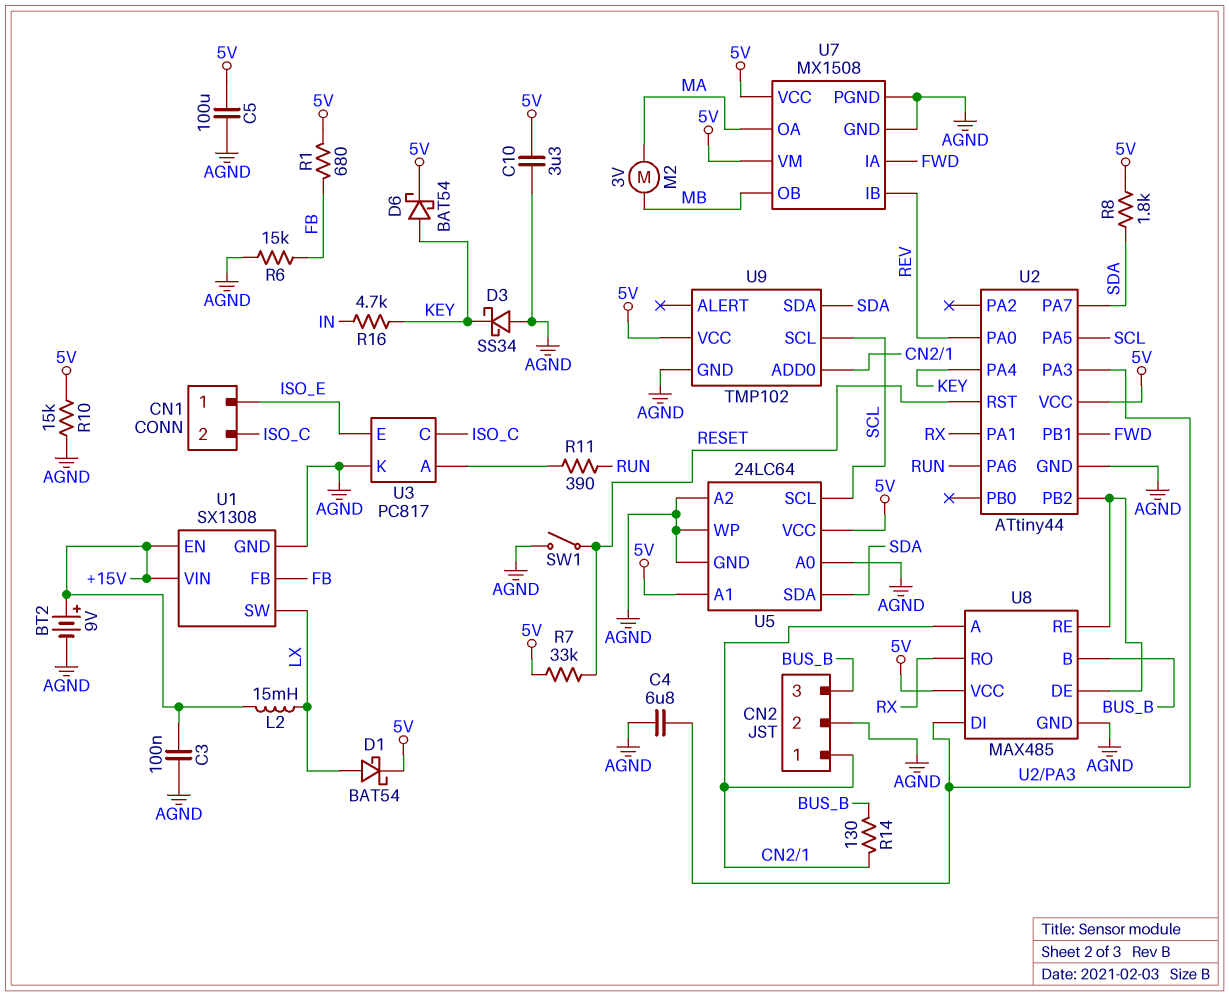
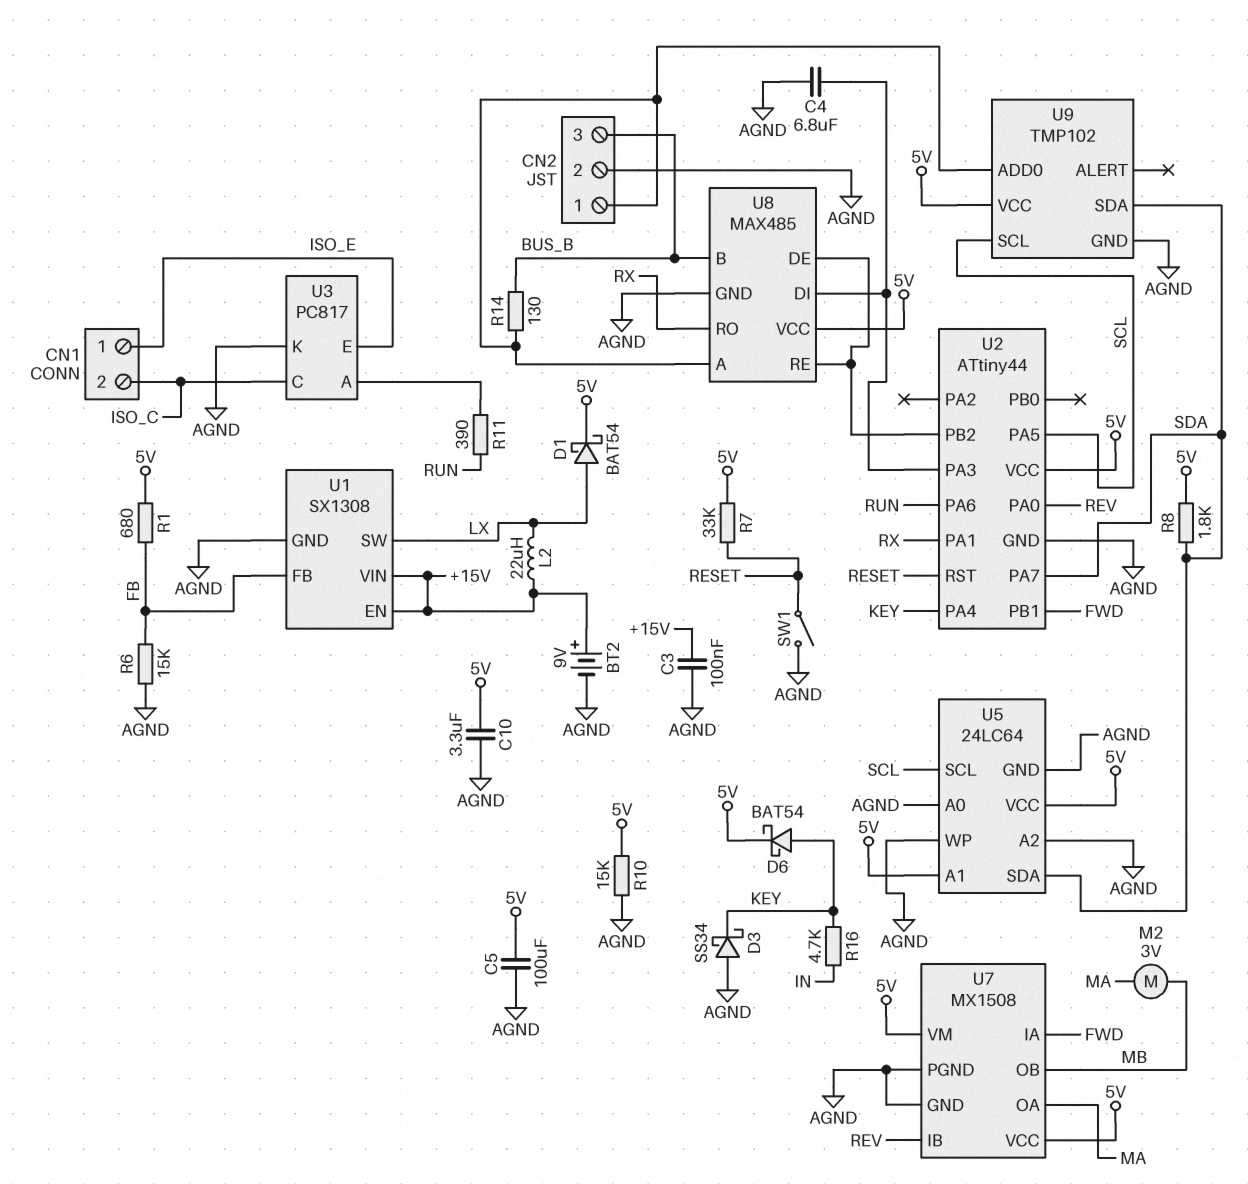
L2: 15mH (+15V, LX) -> 22uH (+15V, LX)

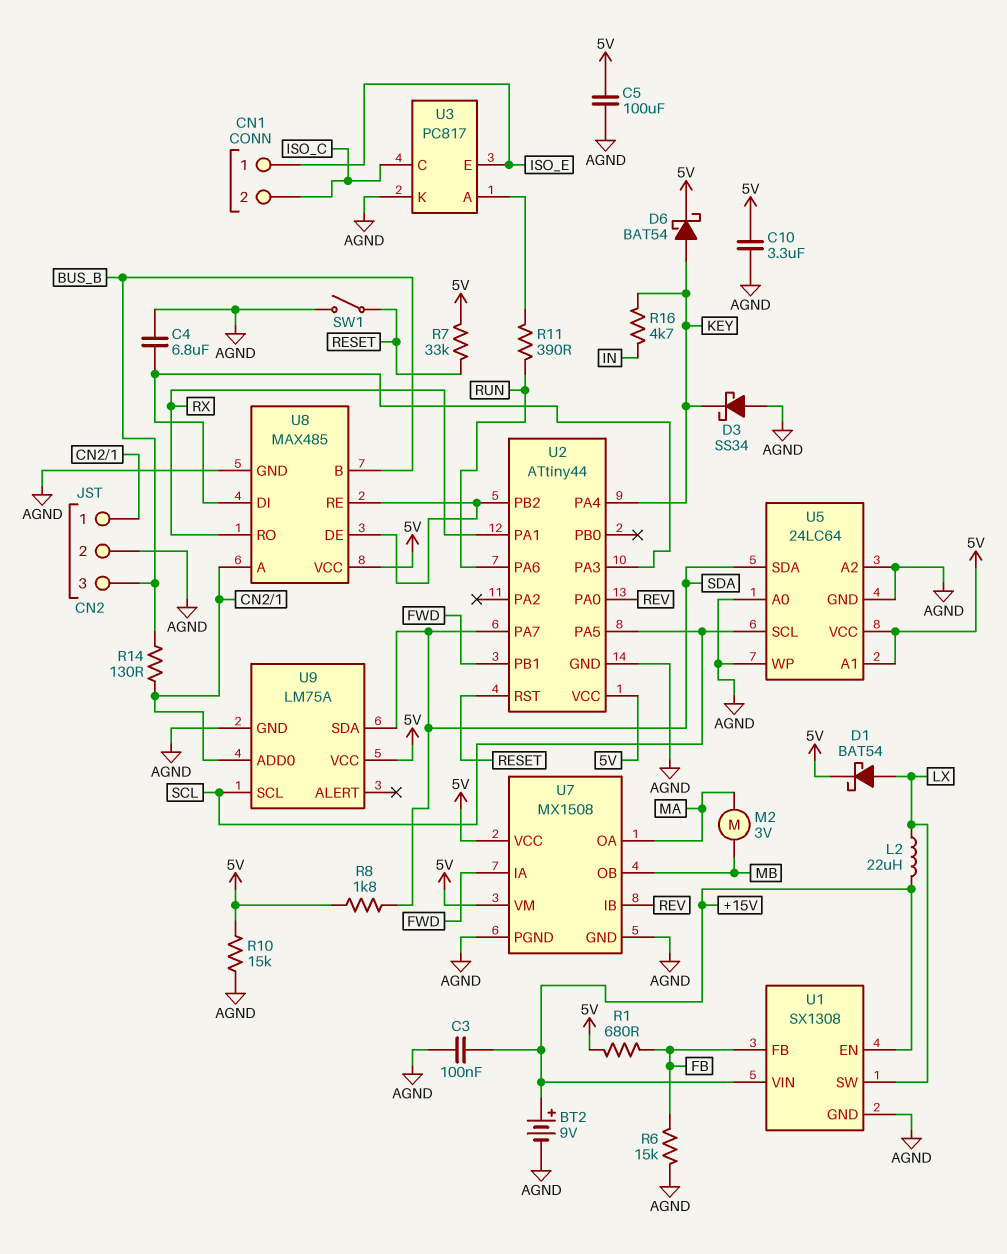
U9: TMP102 -> LM75A

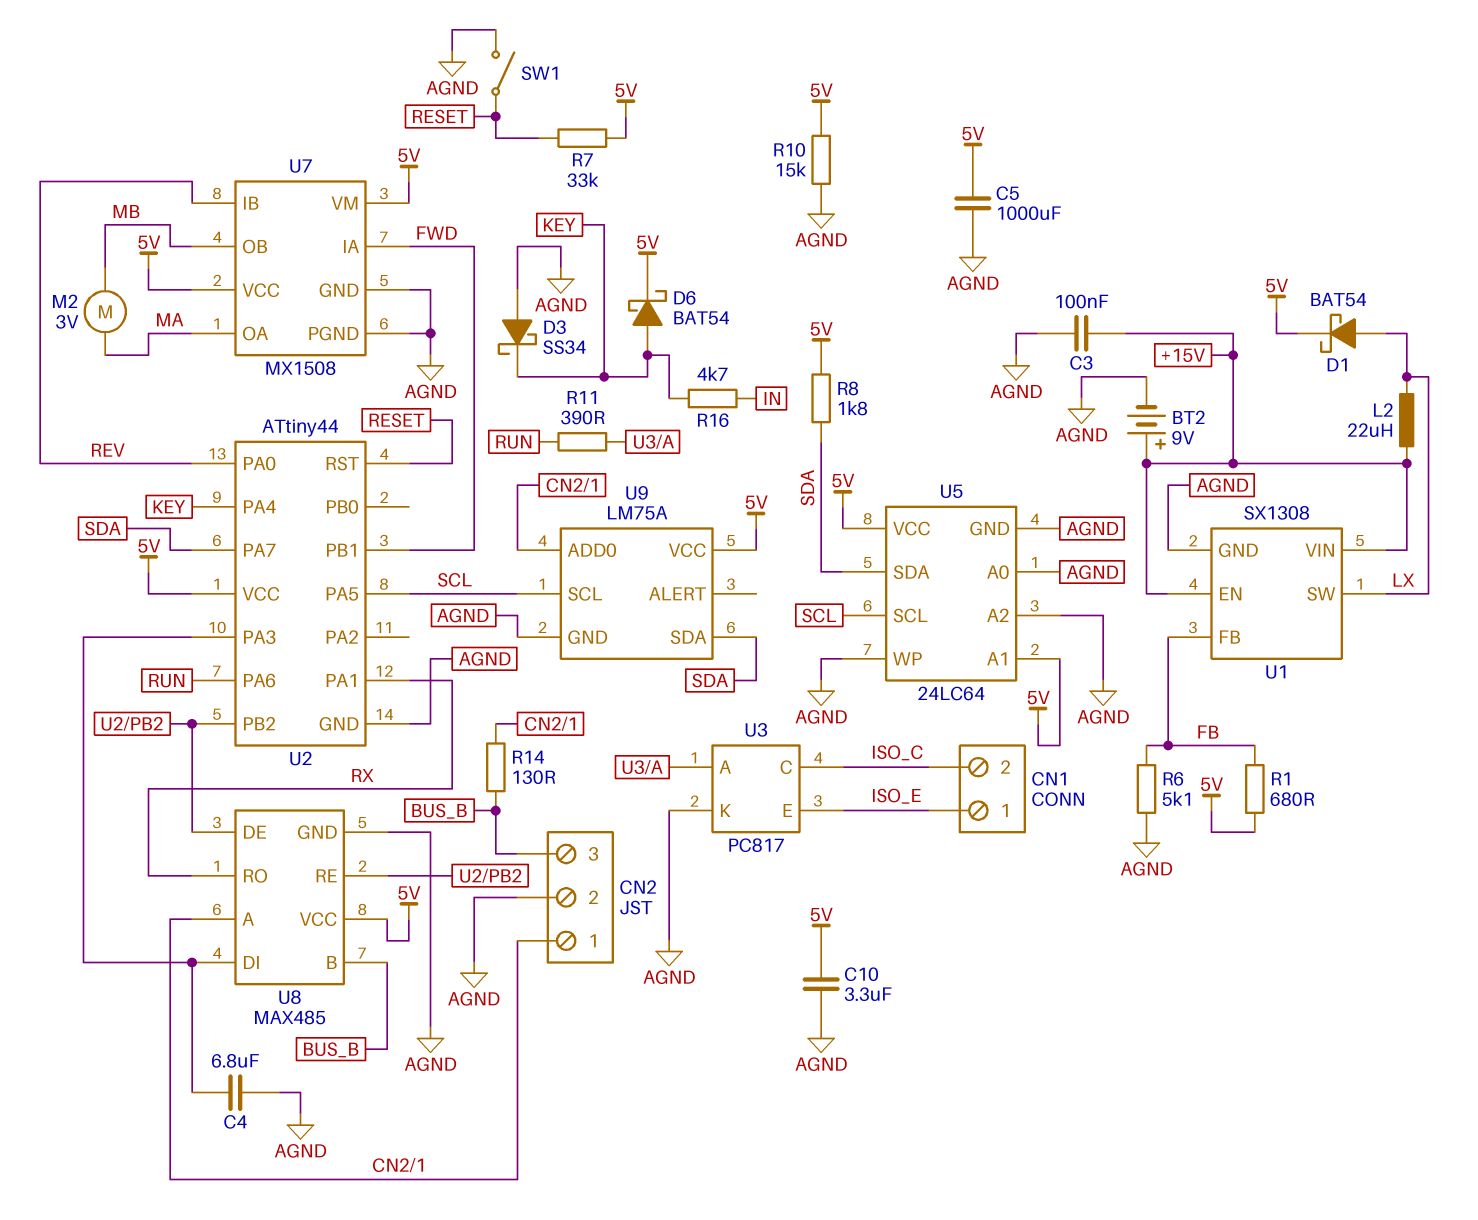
C5: 100uF (5V, AGND) -> 1000uF (5V, AGND)
R6: 15k (AGND, FB) -> 5.1k (AGND, FB)

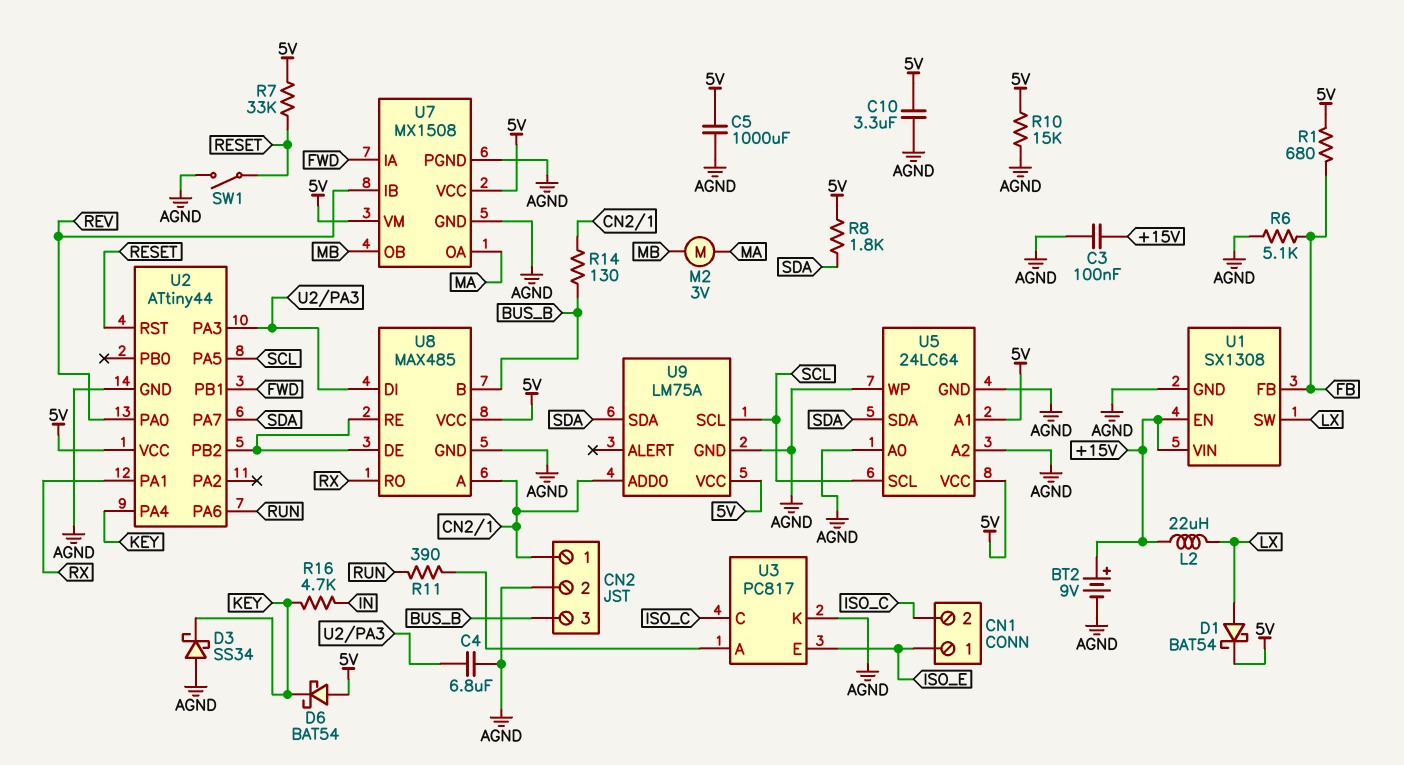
D6: schottky BAT54 (A KEY, K 5V) -> schottky BAT54 (A 5V, K KEY)

